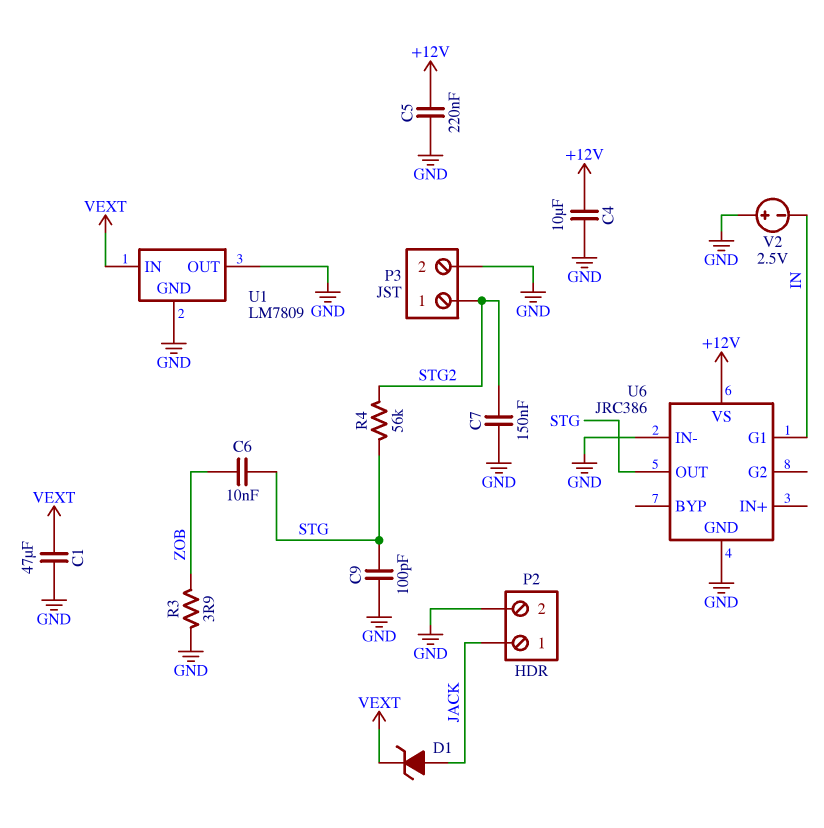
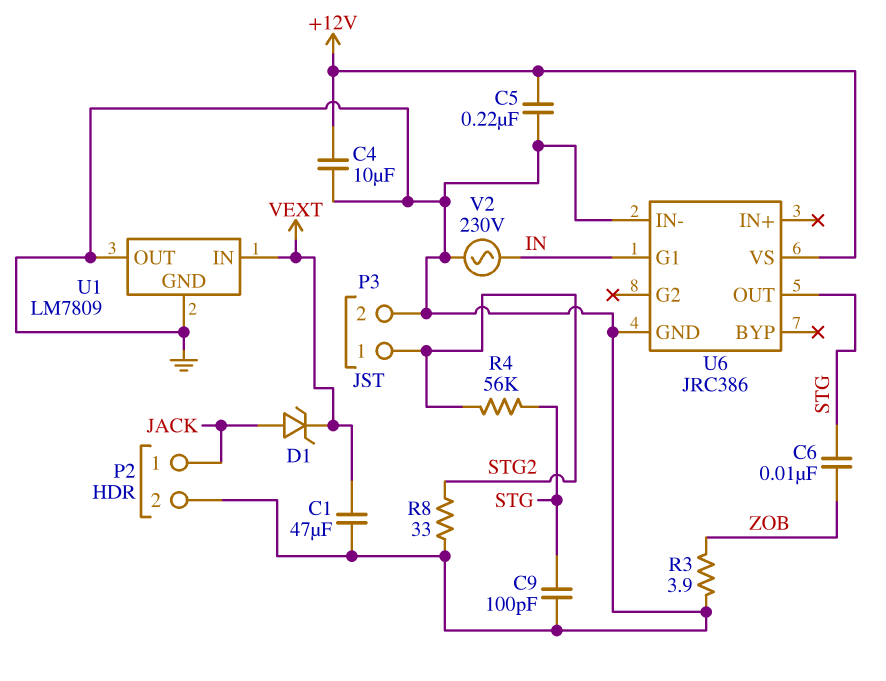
C7: 150nF (GND, STG2) -> none
R8: none -> 33 (GND, STG2)
V2: 2.5V (plus GND, minus IN) -> AC 230V (GND, IN)

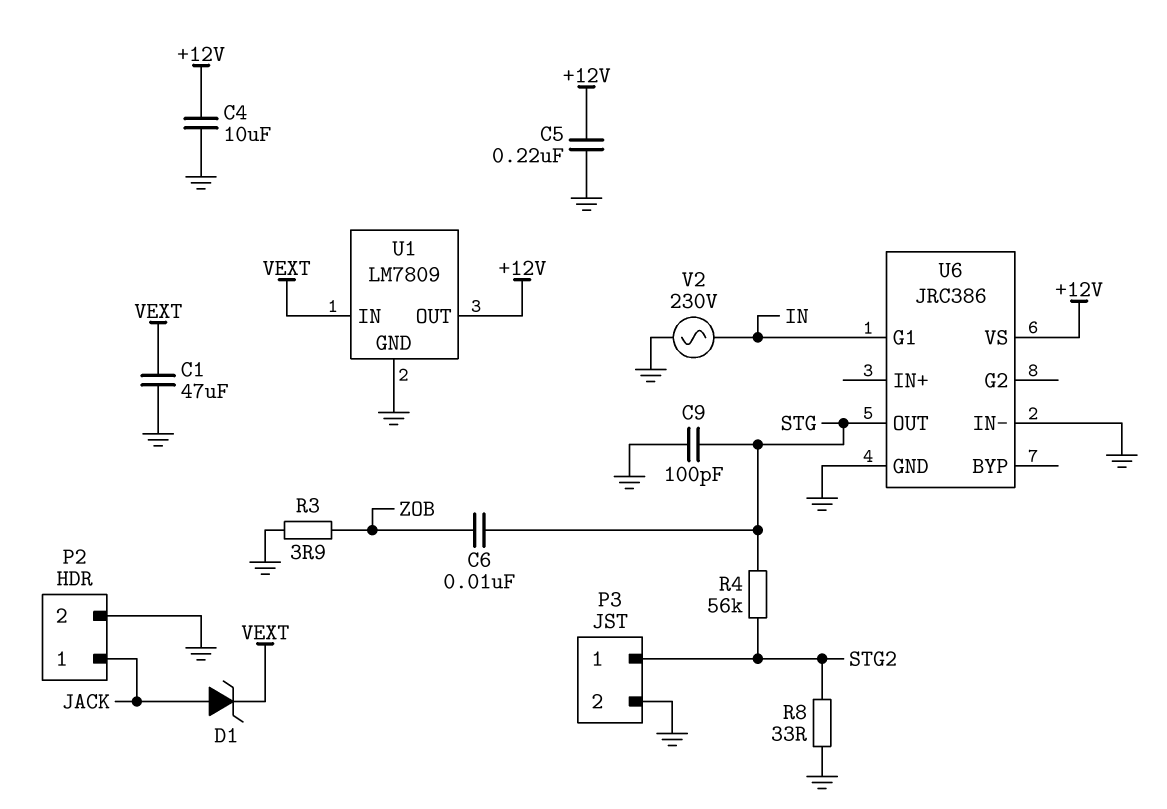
U1 pin OUT: GND -> +12V

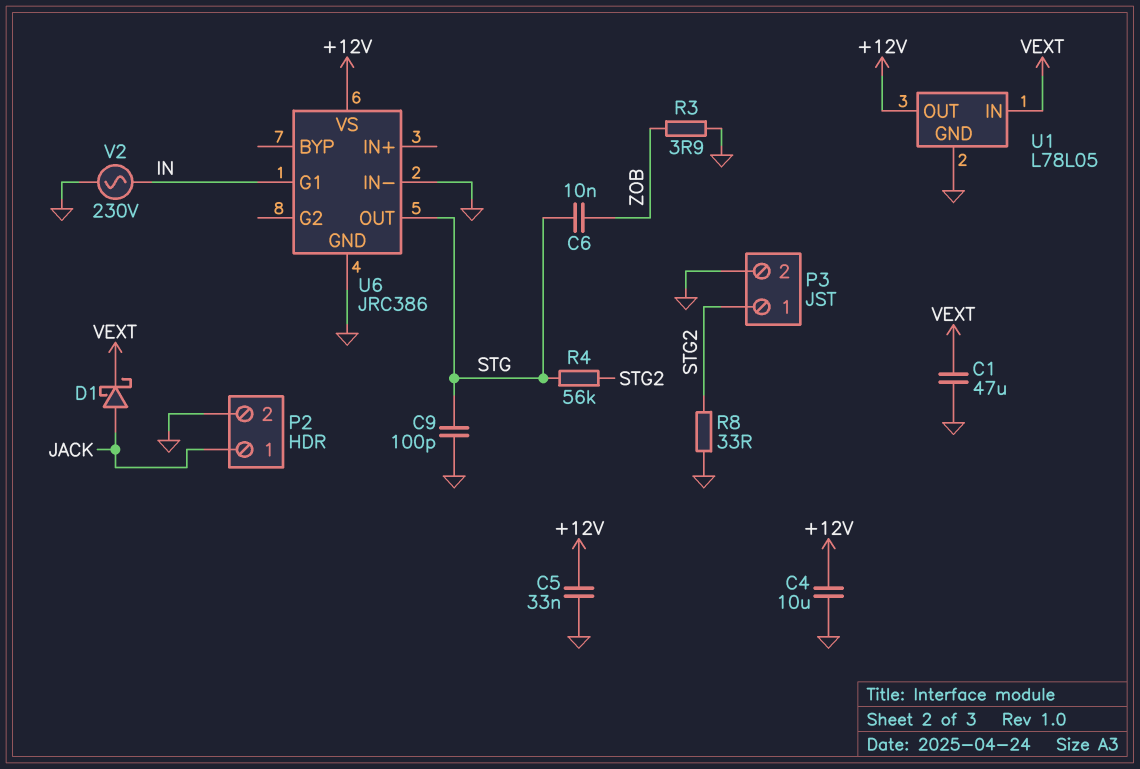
C5: 220nF (+12V, GND) -> 33nF (+12V, GND)
D1: zener (A JACK, K VEXT) -> schottky (A JACK, K VEXT)
U1: LM7809 -> L78L05

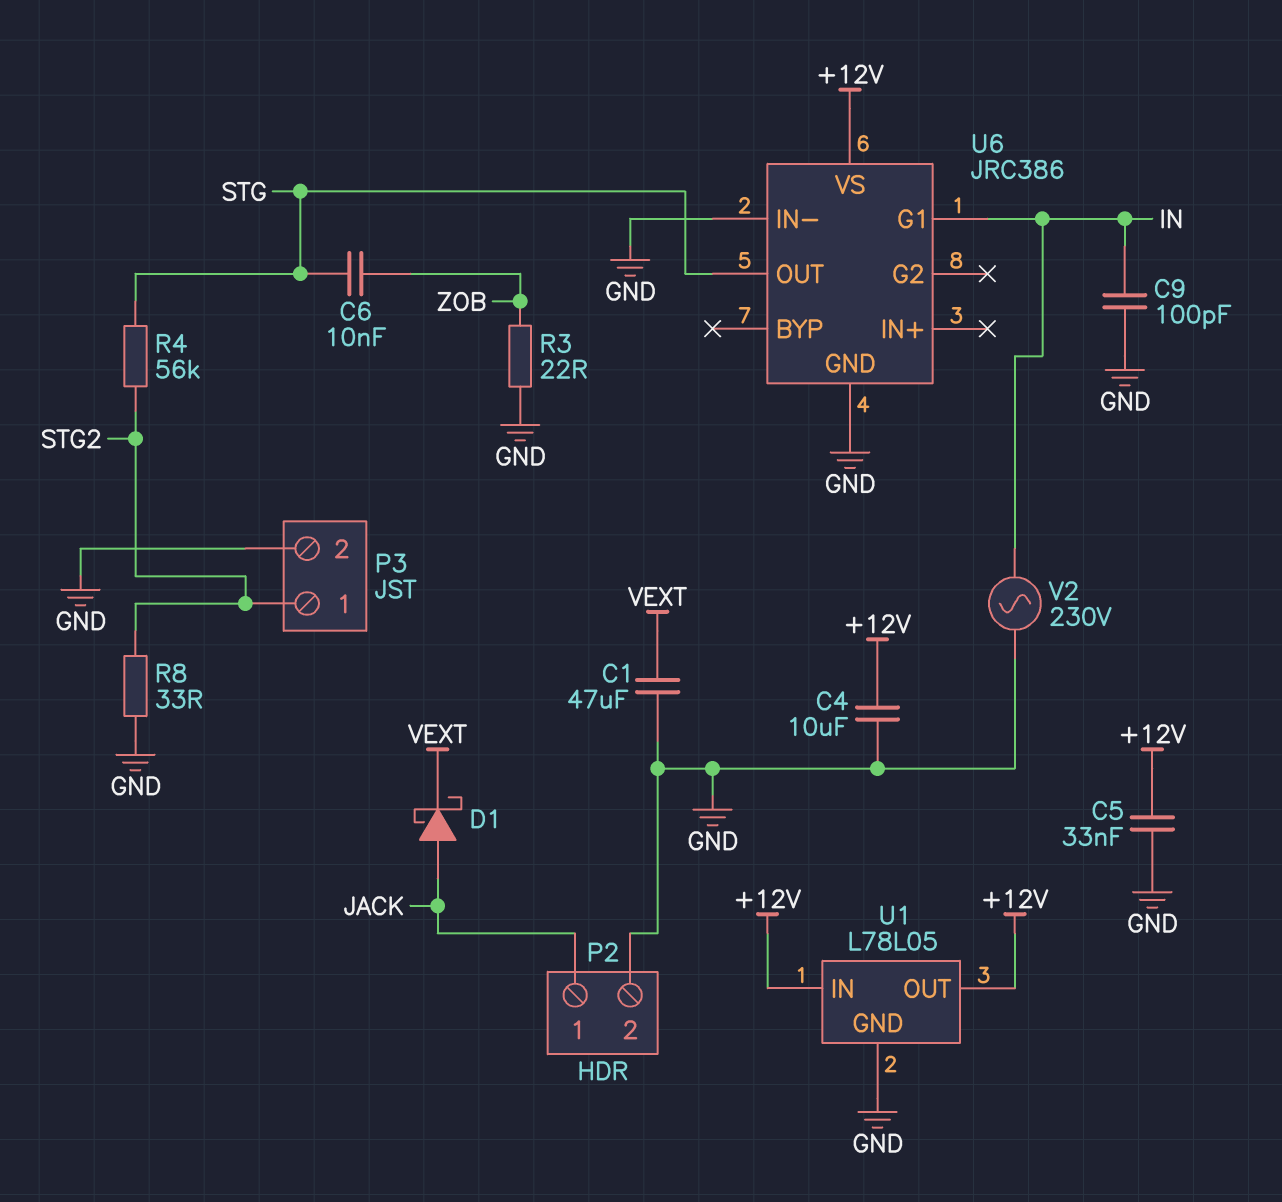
C9: 100pF (GND, STG) -> 100pF (GND, IN)
R3: 3.9 (GND, ZOB) -> 22 (GND, ZOB)
U1 pin IN: VEXT -> +12V

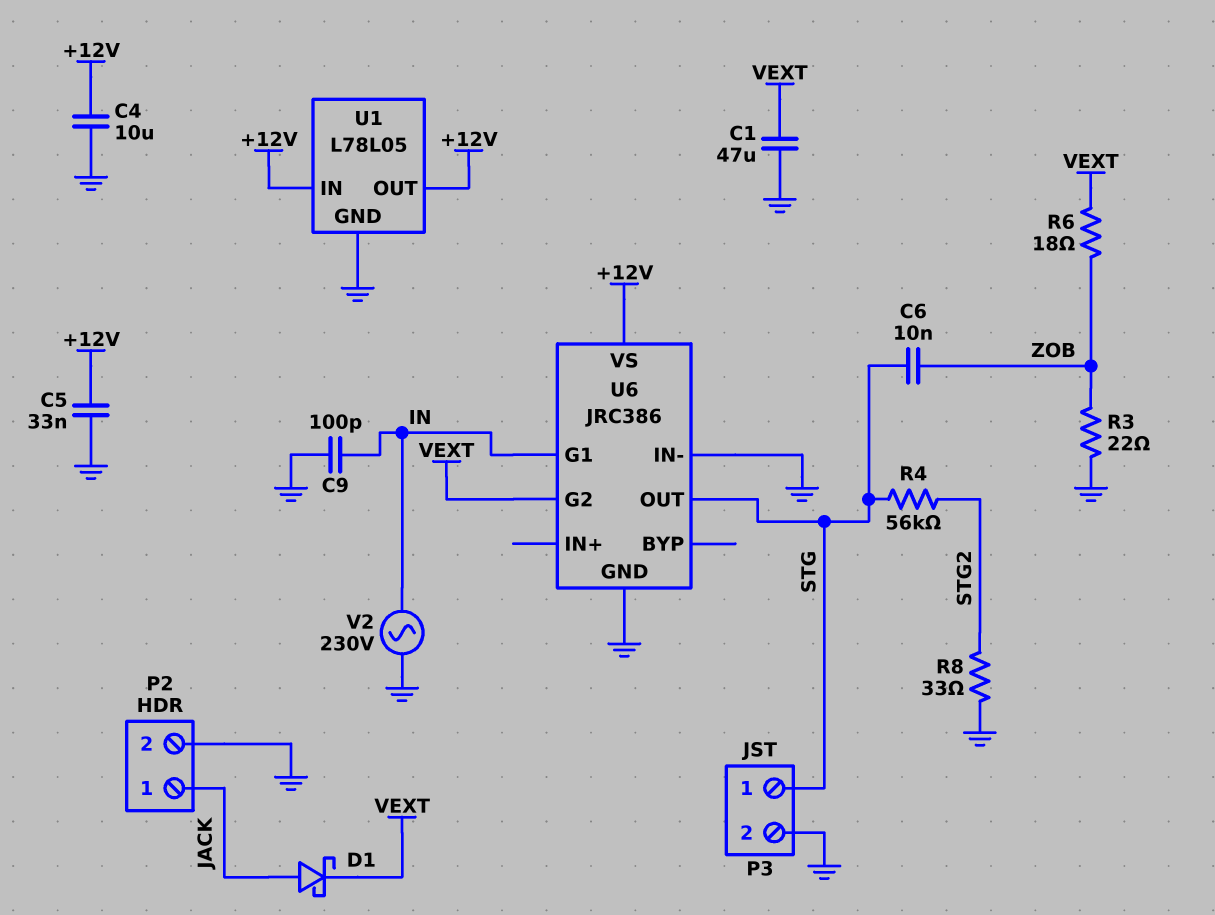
P3 pin 1: STG2 -> STG
R6: none -> 18 (VEXT, ZOB)
U6 pin G2: none -> VEXT

